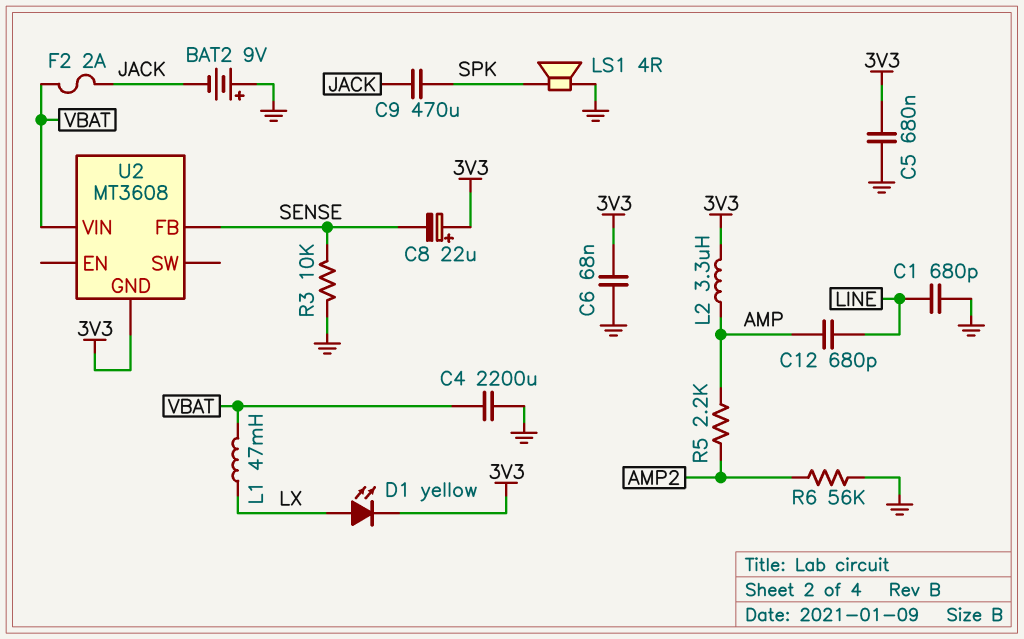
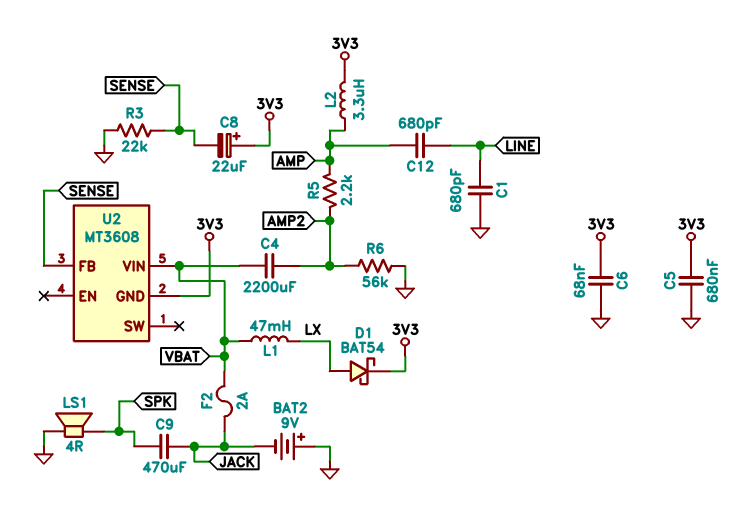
C4: 2200uF (GND, VBAT) -> 2200uF (AMP2, VBAT)
D1: LED yellow (A LX, K 3V3) -> schottky BAT54 (A LX, K 3V3)
R3: 10k (GND, SENSE) -> 22k (GND, SENSE)

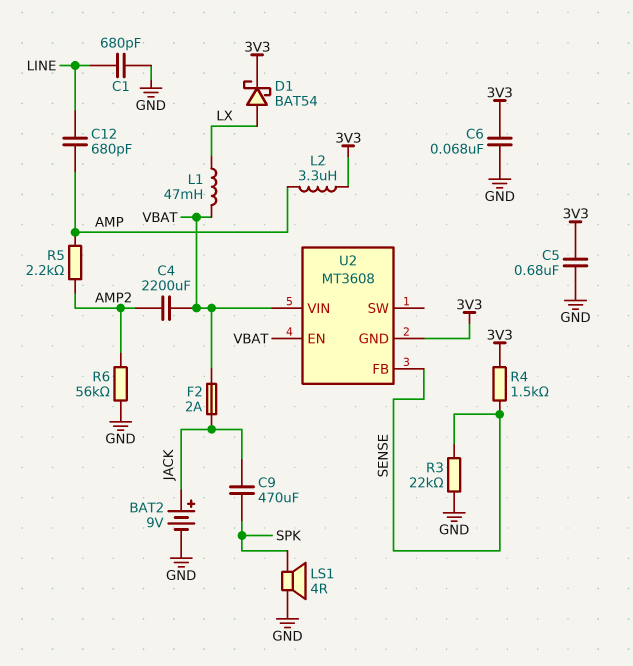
BAT2: 9V (plus GND, minus JACK) -> 9V (plus JACK, minus GND)
C8: 22uF (plus 3V3, minus SENSE) -> none
R4: none -> 1.5k (3V3, SENSE)
U2 pin EN: none -> VBAT

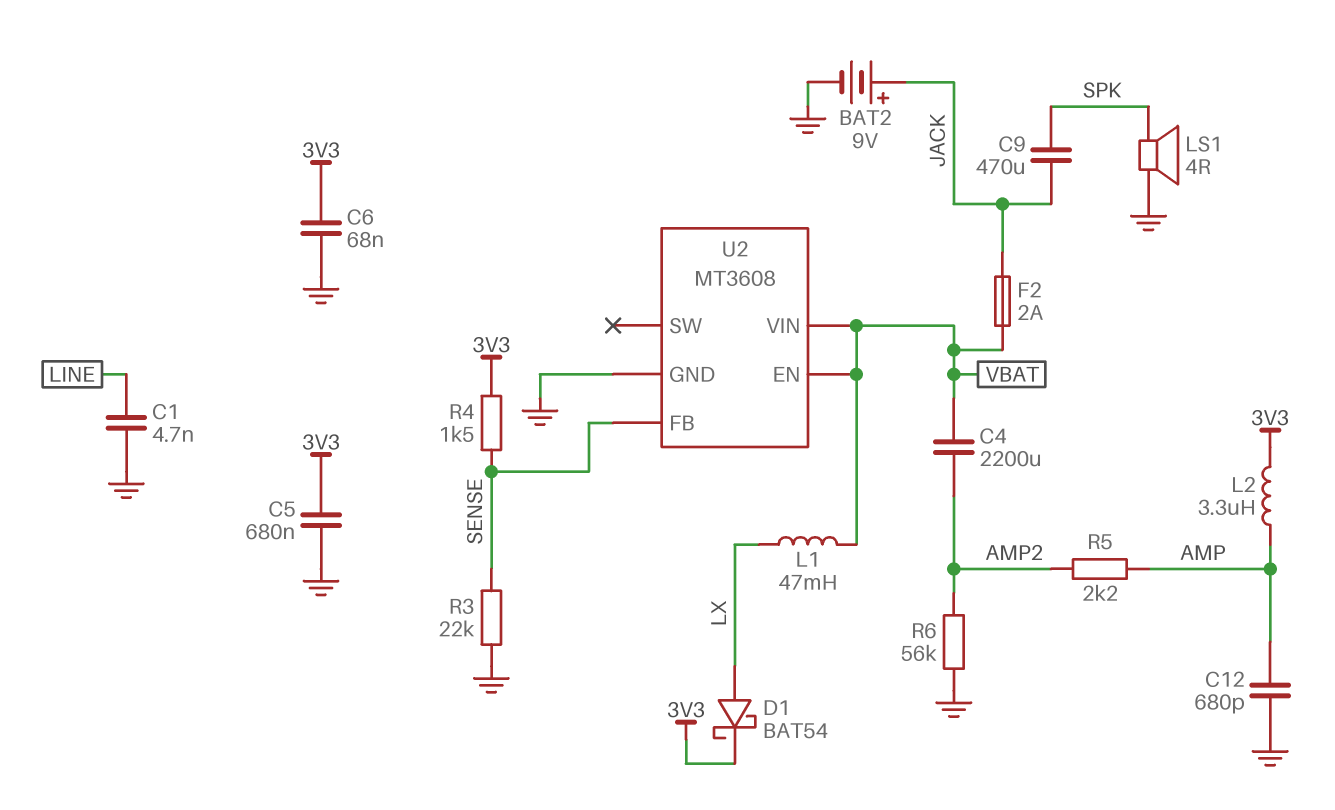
C1: 680pF (GND, LINE) -> 4.7nF (GND, LINE)
C12: 680pF (AMP, LINE) -> 680pF (AMP, GND)
U2 pin GND: 3V3 -> GND

